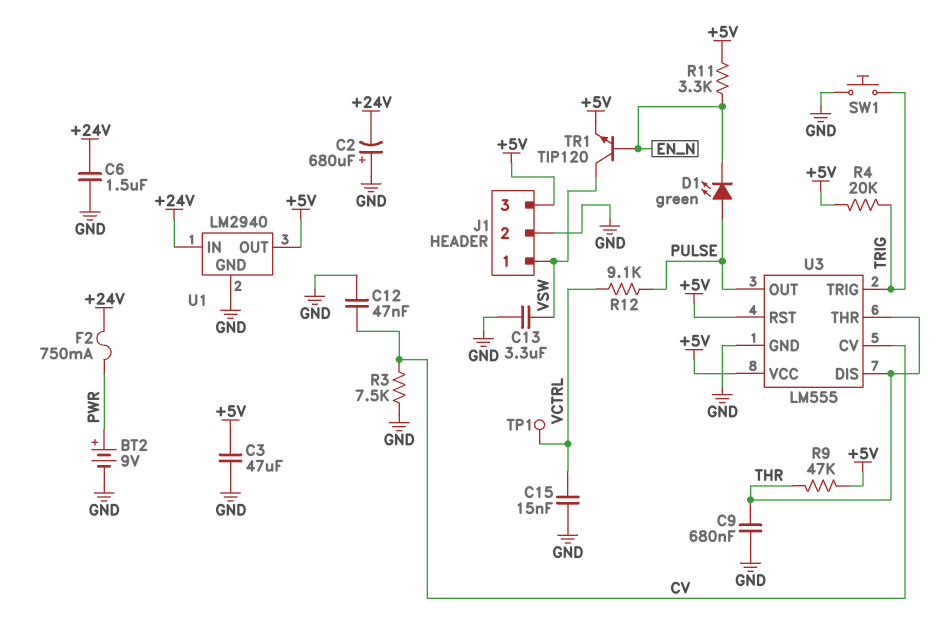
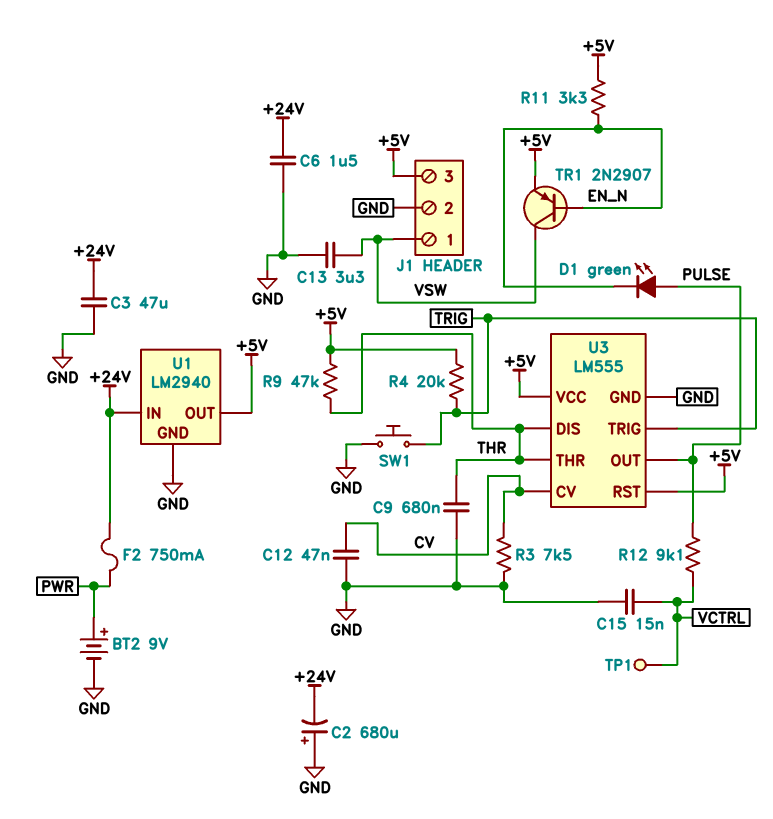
C3: 47uF (+5V, GND) -> 47uF (+24V, GND)
TR1: NPN TIP120 (B EN_N, C VSW, E +5V) -> PNP 2N2907 (B EN_N, C VSW, E +5V)

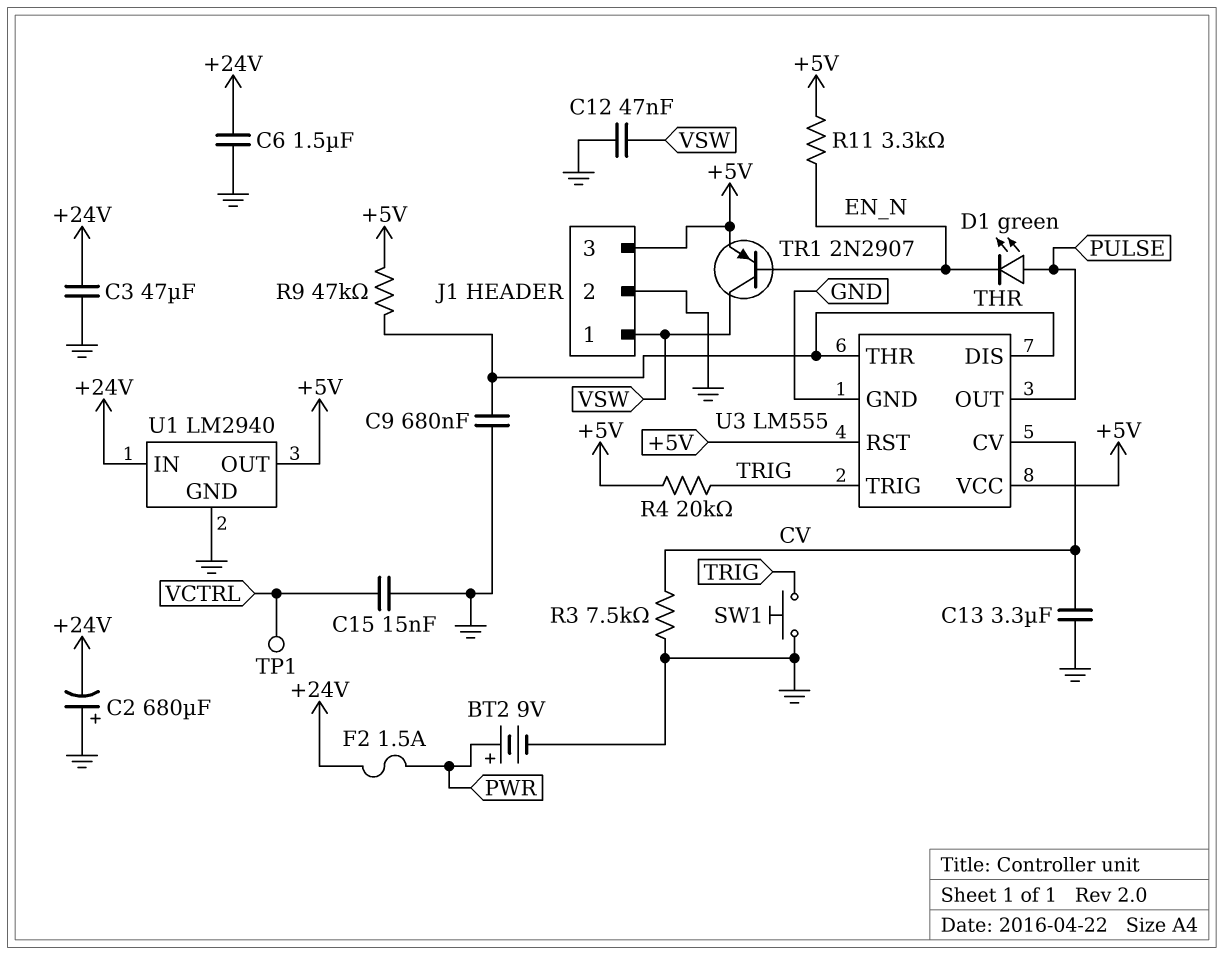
C12: 47nF (CV, GND) -> 47nF (GND, VSW)
C13: 3.3uF (GND, VSW) -> 3.3uF (CV, GND)
F2: 750mA (+24V, PWR) -> 1.5A (+24V, PWR)
R12: 9.1k (PULSE, VCTRL) -> none

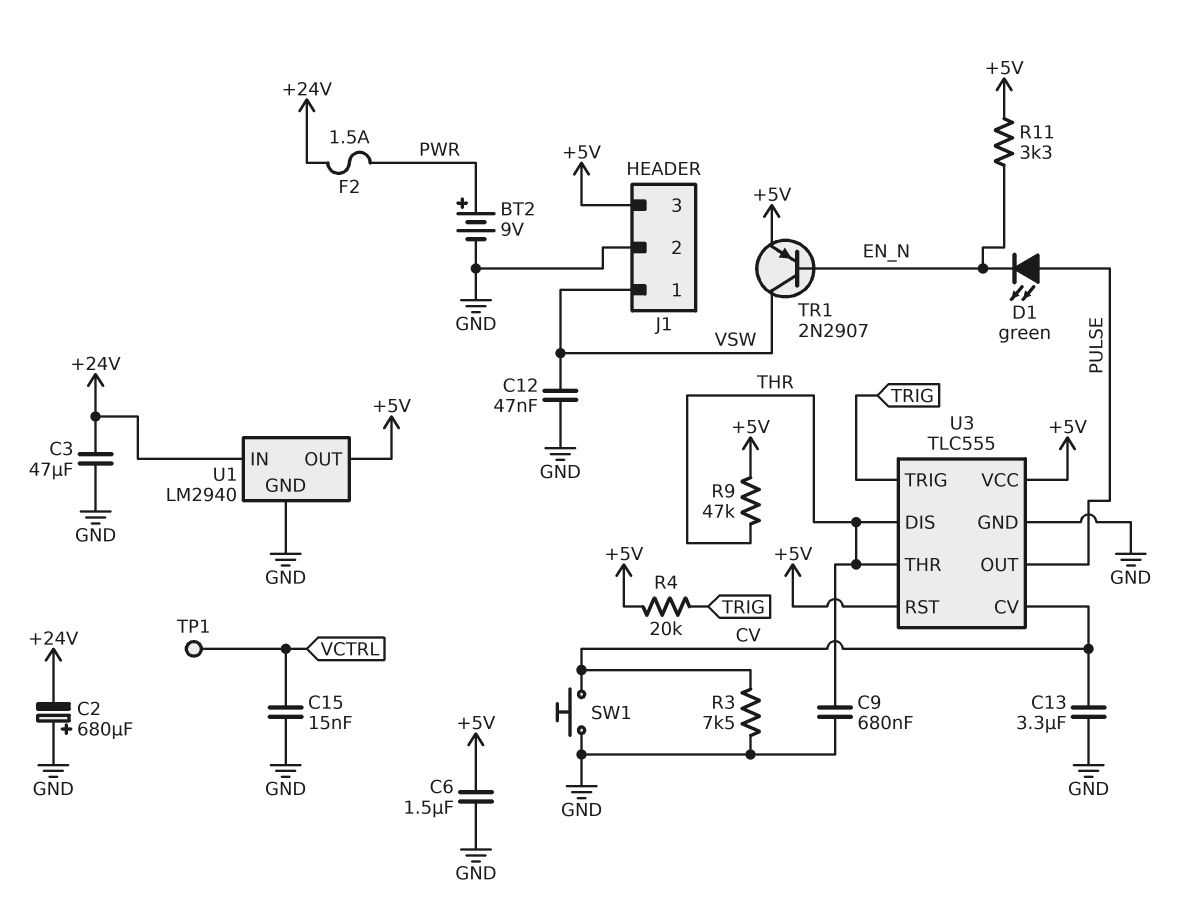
C6: 1.5uF (+24V, GND) -> 1.5uF (+5V, GND)
SW1: button (GND, TRIG) -> button (CV, GND)
U3: LM555 -> TLC555

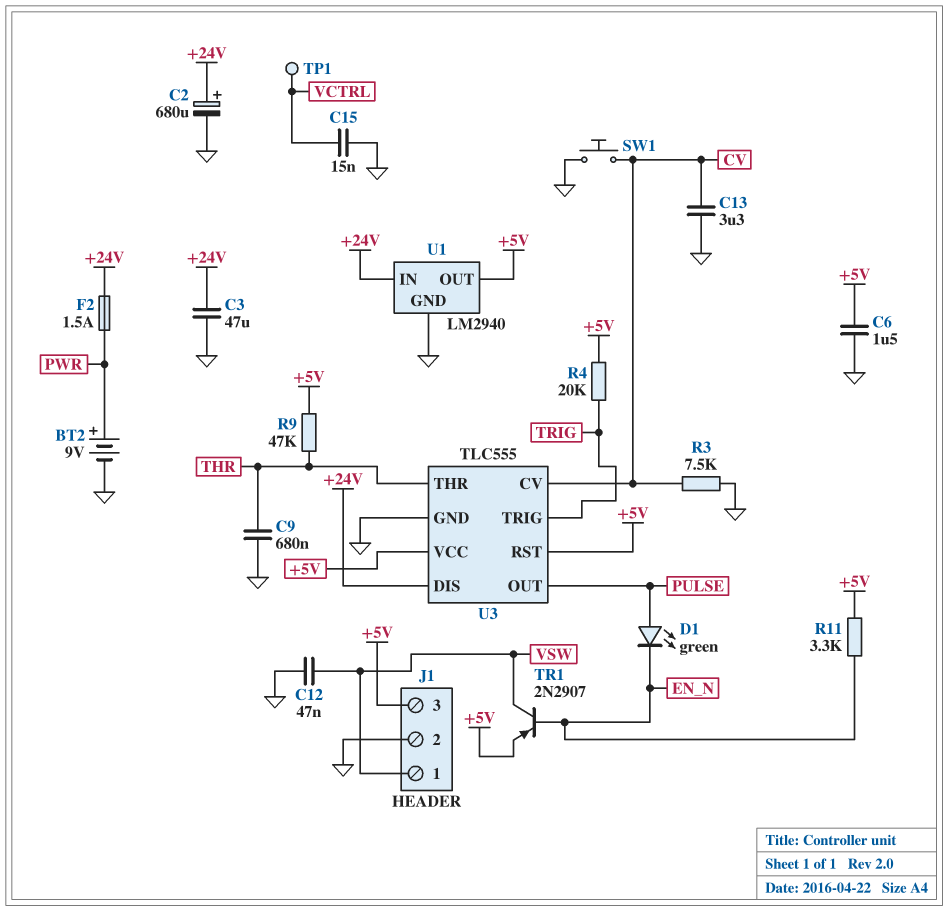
C2: 680uF (plus GND, minus +24V) -> 680uF (plus +24V, minus GND)
U3 pin DIS: THR -> +24V

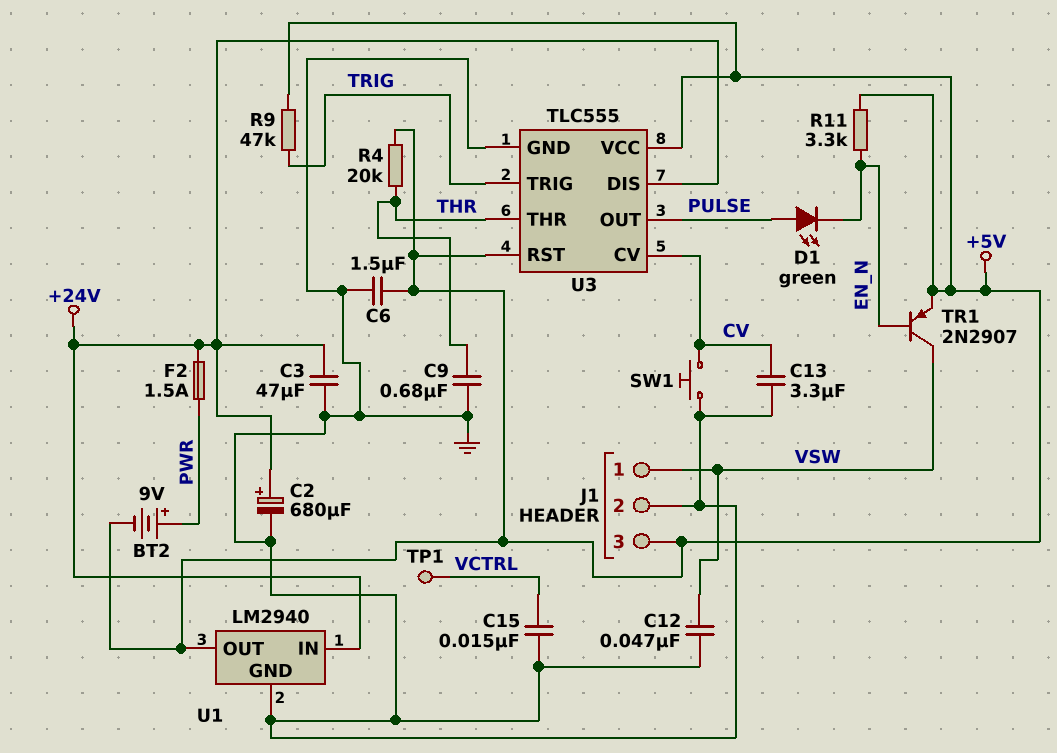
BT2: 9V (plus PWR, minus GND) -> 9V (plus PWR, minus +5V)
R3: 7.5k (CV, GND) -> none
R4: 20k (+5V, TRIG) -> 20k (+5V, THR)
R9: 47k (+5V, THR) -> 47k (+5V, TRIG)

